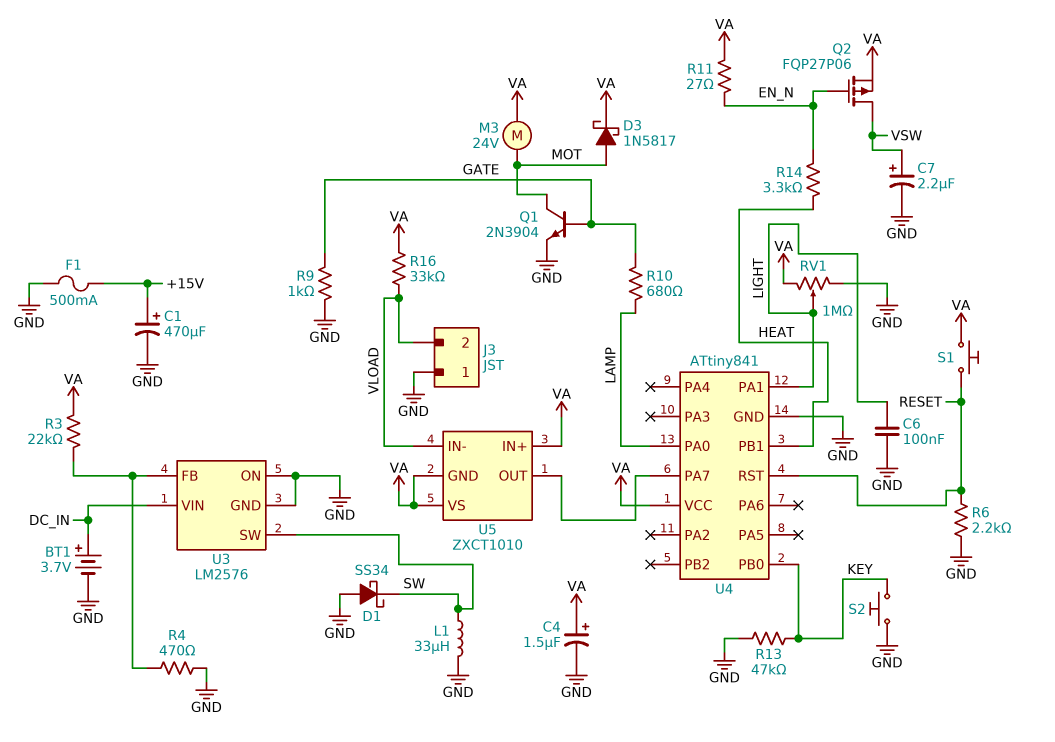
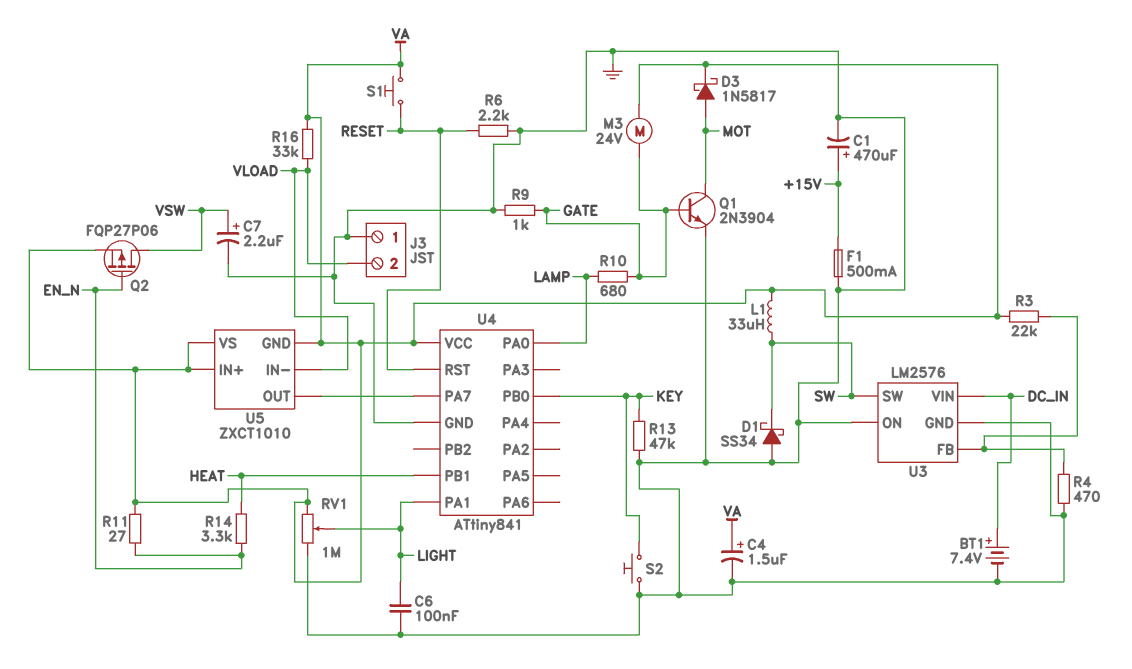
BT1: 3.7V (plus DC_IN, minus GND) -> 7.4V (plus DC_IN, minus GND)
L1: 33uH (GND, SW) -> 33uH (SW, VA)
M3: motor 24V (MOT, VA) -> motor 24V (GATE, VA)

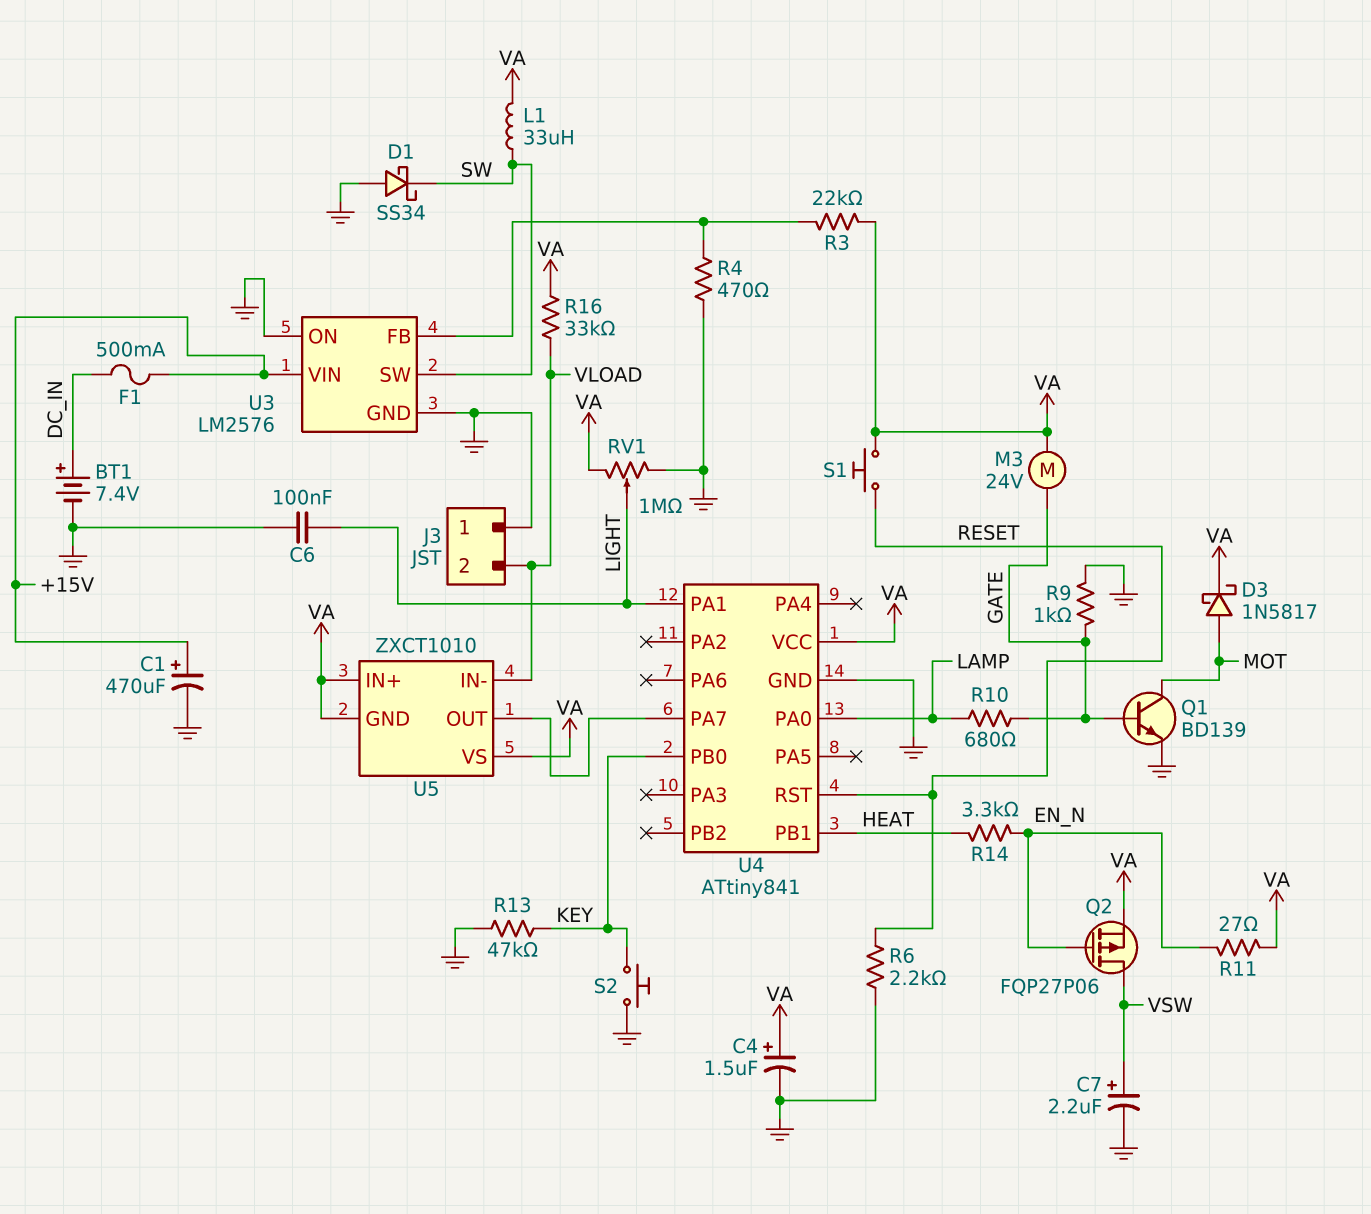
F1: 500mA (+15V, GND) -> 500mA (+15V, DC_IN)
Q1: NPN 2N3904 (B GATE, C MOT, E GND) -> NPN BD139 (B GATE, C MOT, E GND)
U3 pin VIN: DC_IN -> +15V

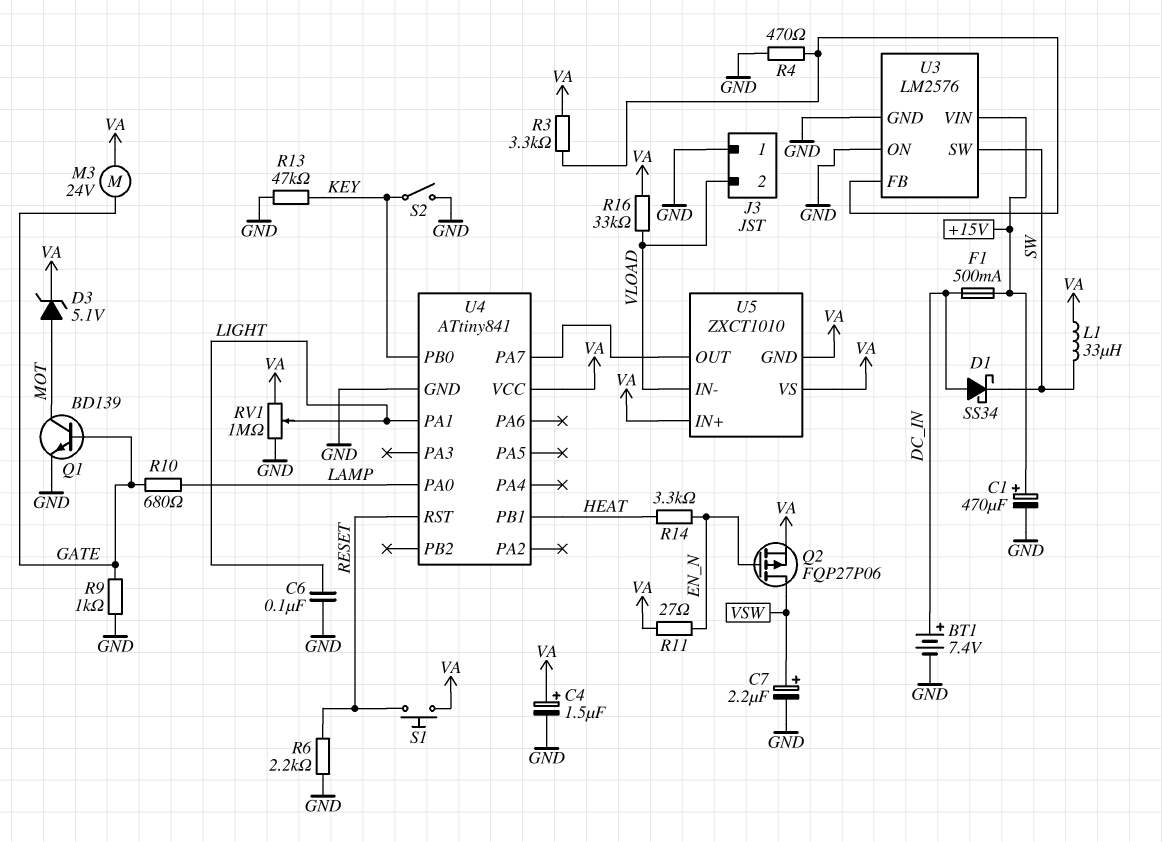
D1: schottky SS34 (A GND, K SW) -> schottky SS34 (A DC_IN, K SW)
D3: schottky 1N5817 (A MOT, K VA) -> zener 5.1V (A MOT, K VA)
R3: 22k (U3/FB, VA) -> 3.3k (U3/FB, VA)
S2: button (GND, KEY) -> switch (GND, KEY)

